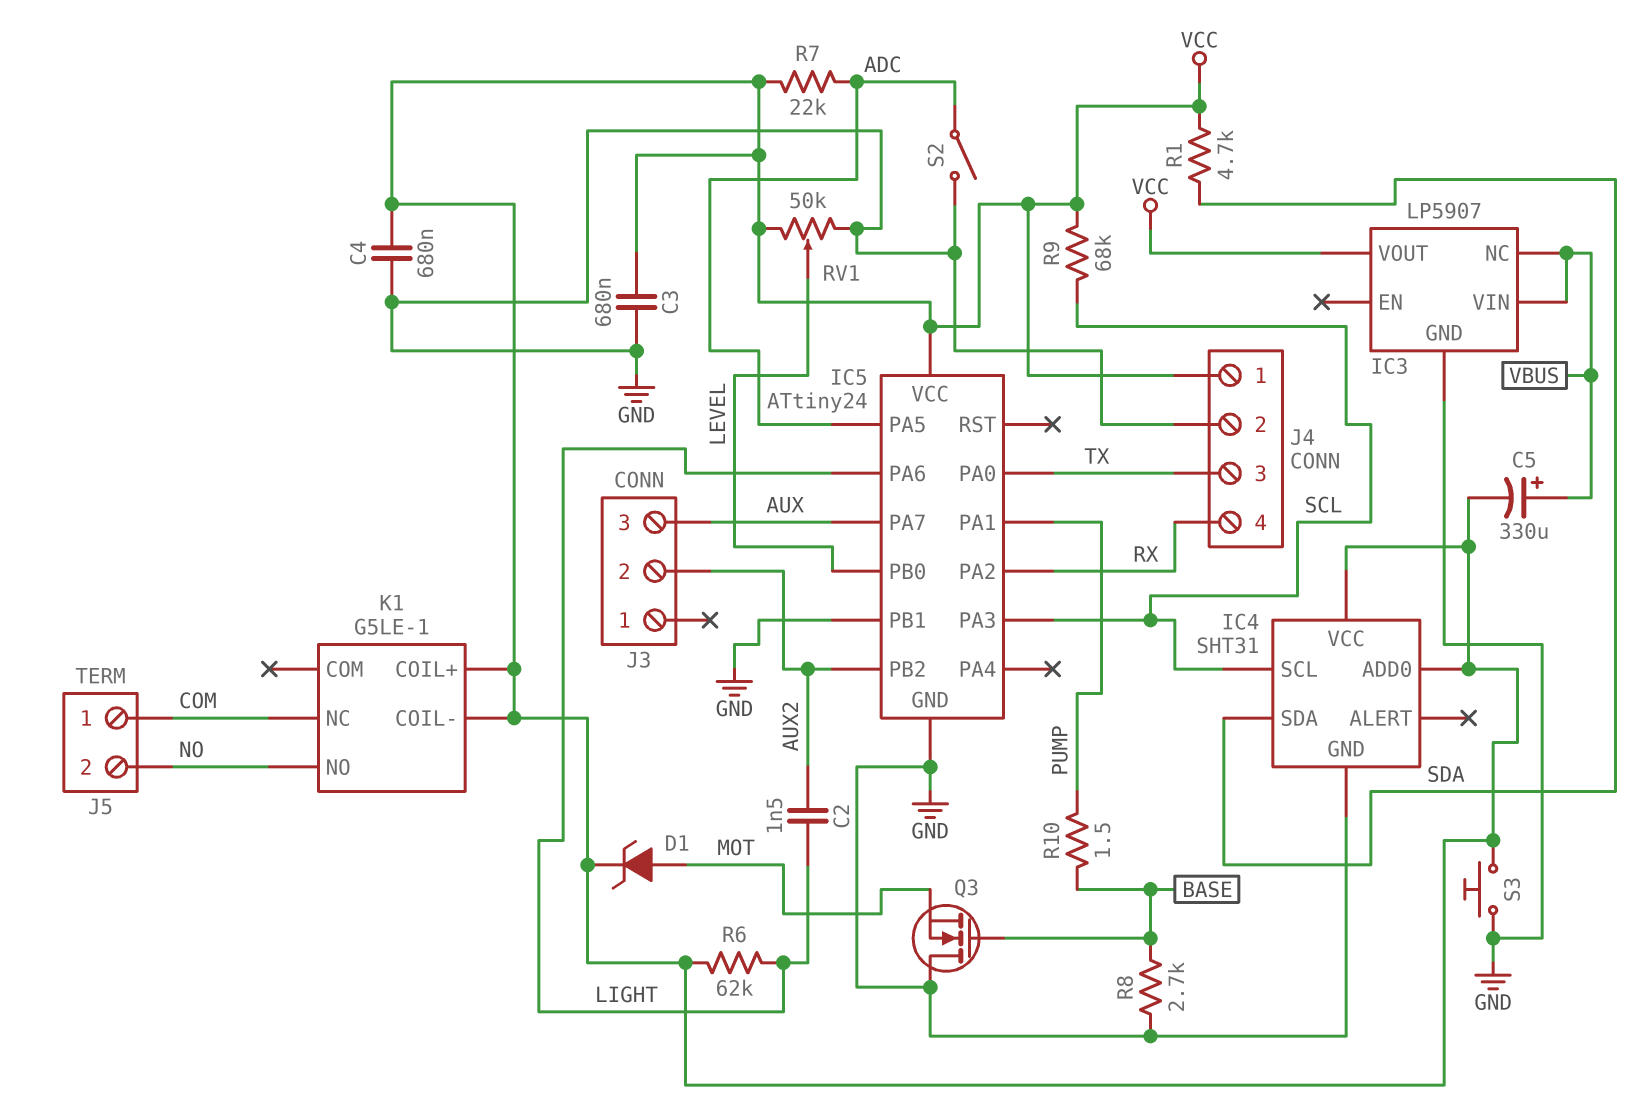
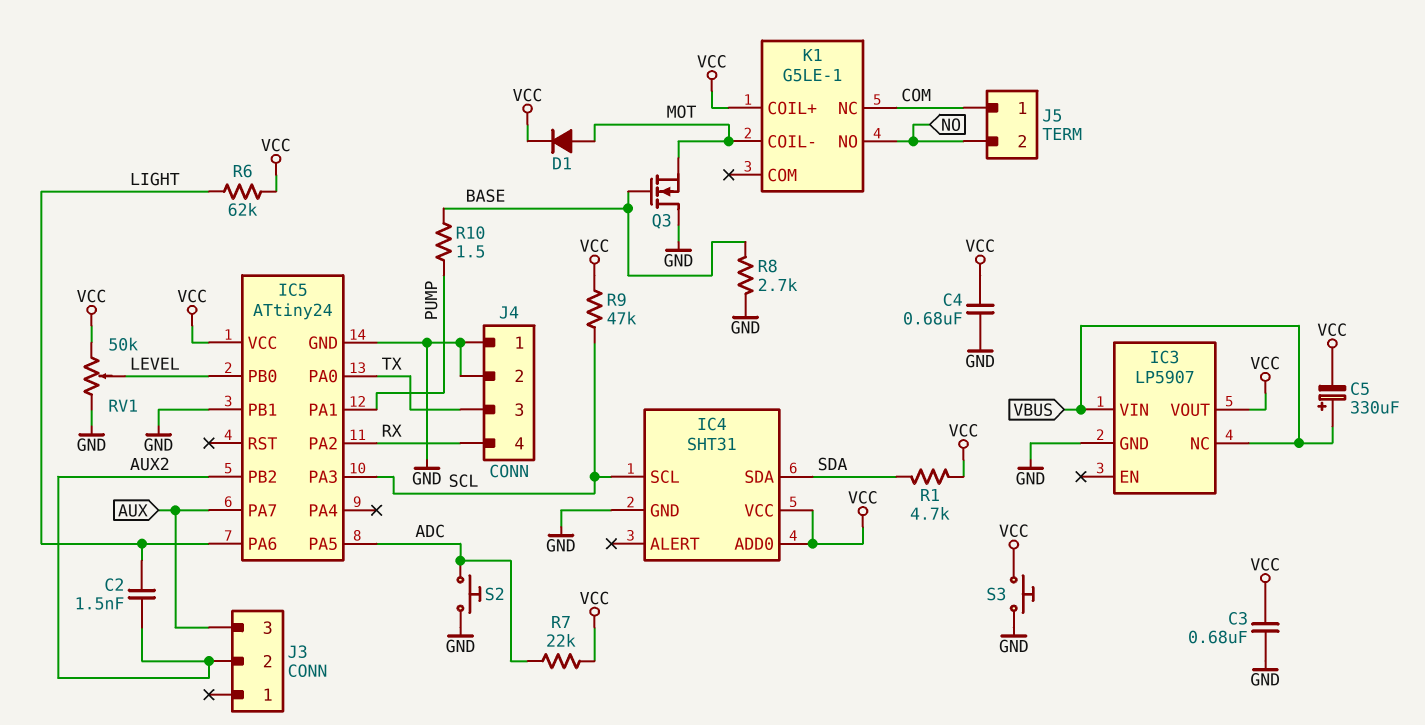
D1: zener (A MOT, K VCC) -> diode (A MOT, K VCC)
J4 pin 1: VCC -> GND
K1 pin COIL-: VCC -> MOT
R9: 68k (SCL, VCC) -> 47k (SCL, VCC)
S2: switch (ADC, GND) -> button (ADC, GND)

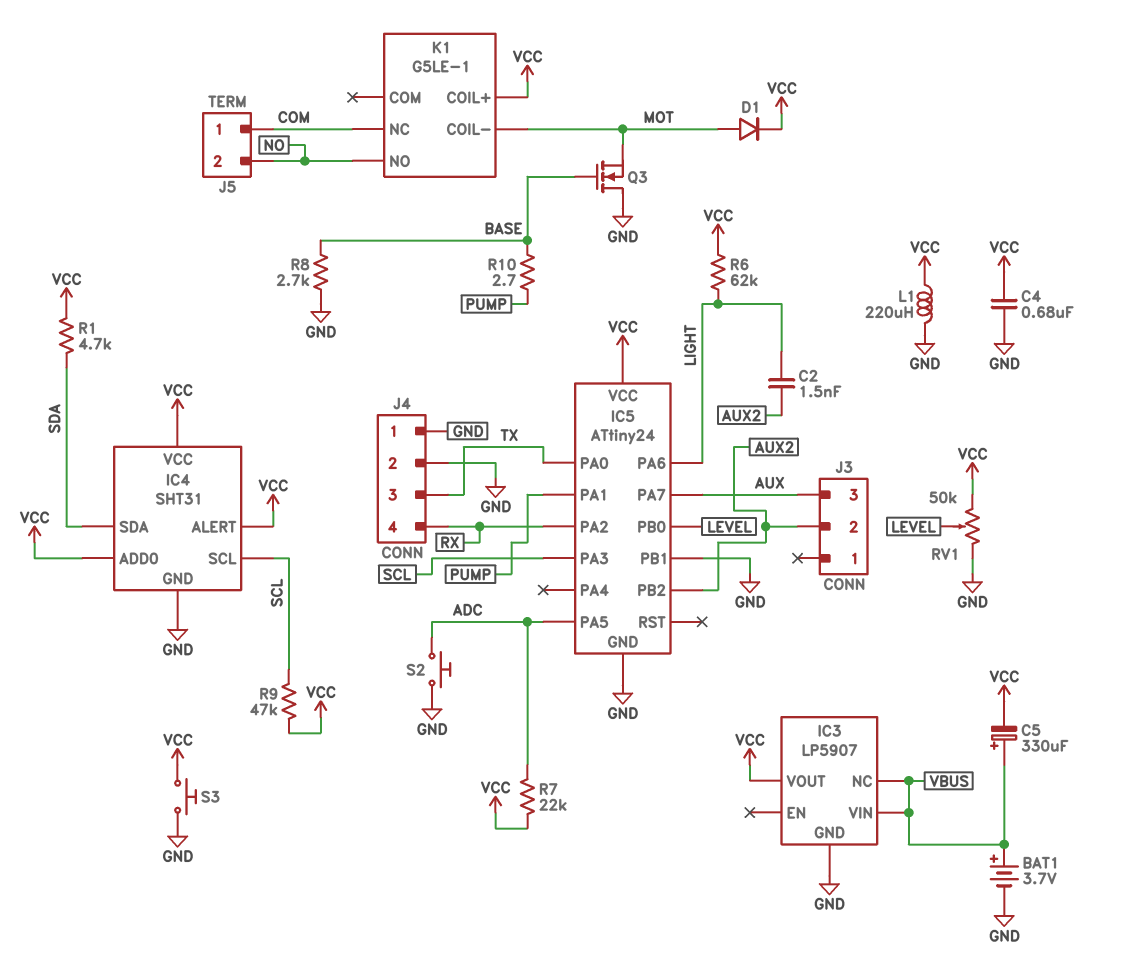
BAT1: none -> 3.7V (plus VBUS, minus GND)
C3: 680nF (GND, VCC) -> none
IC4 pin ALERT: none -> VCC
L1: none -> 220uH (GND, VCC)
R10: 1.5 (BASE, PUMP) -> 2.7 (BASE, PUMP)

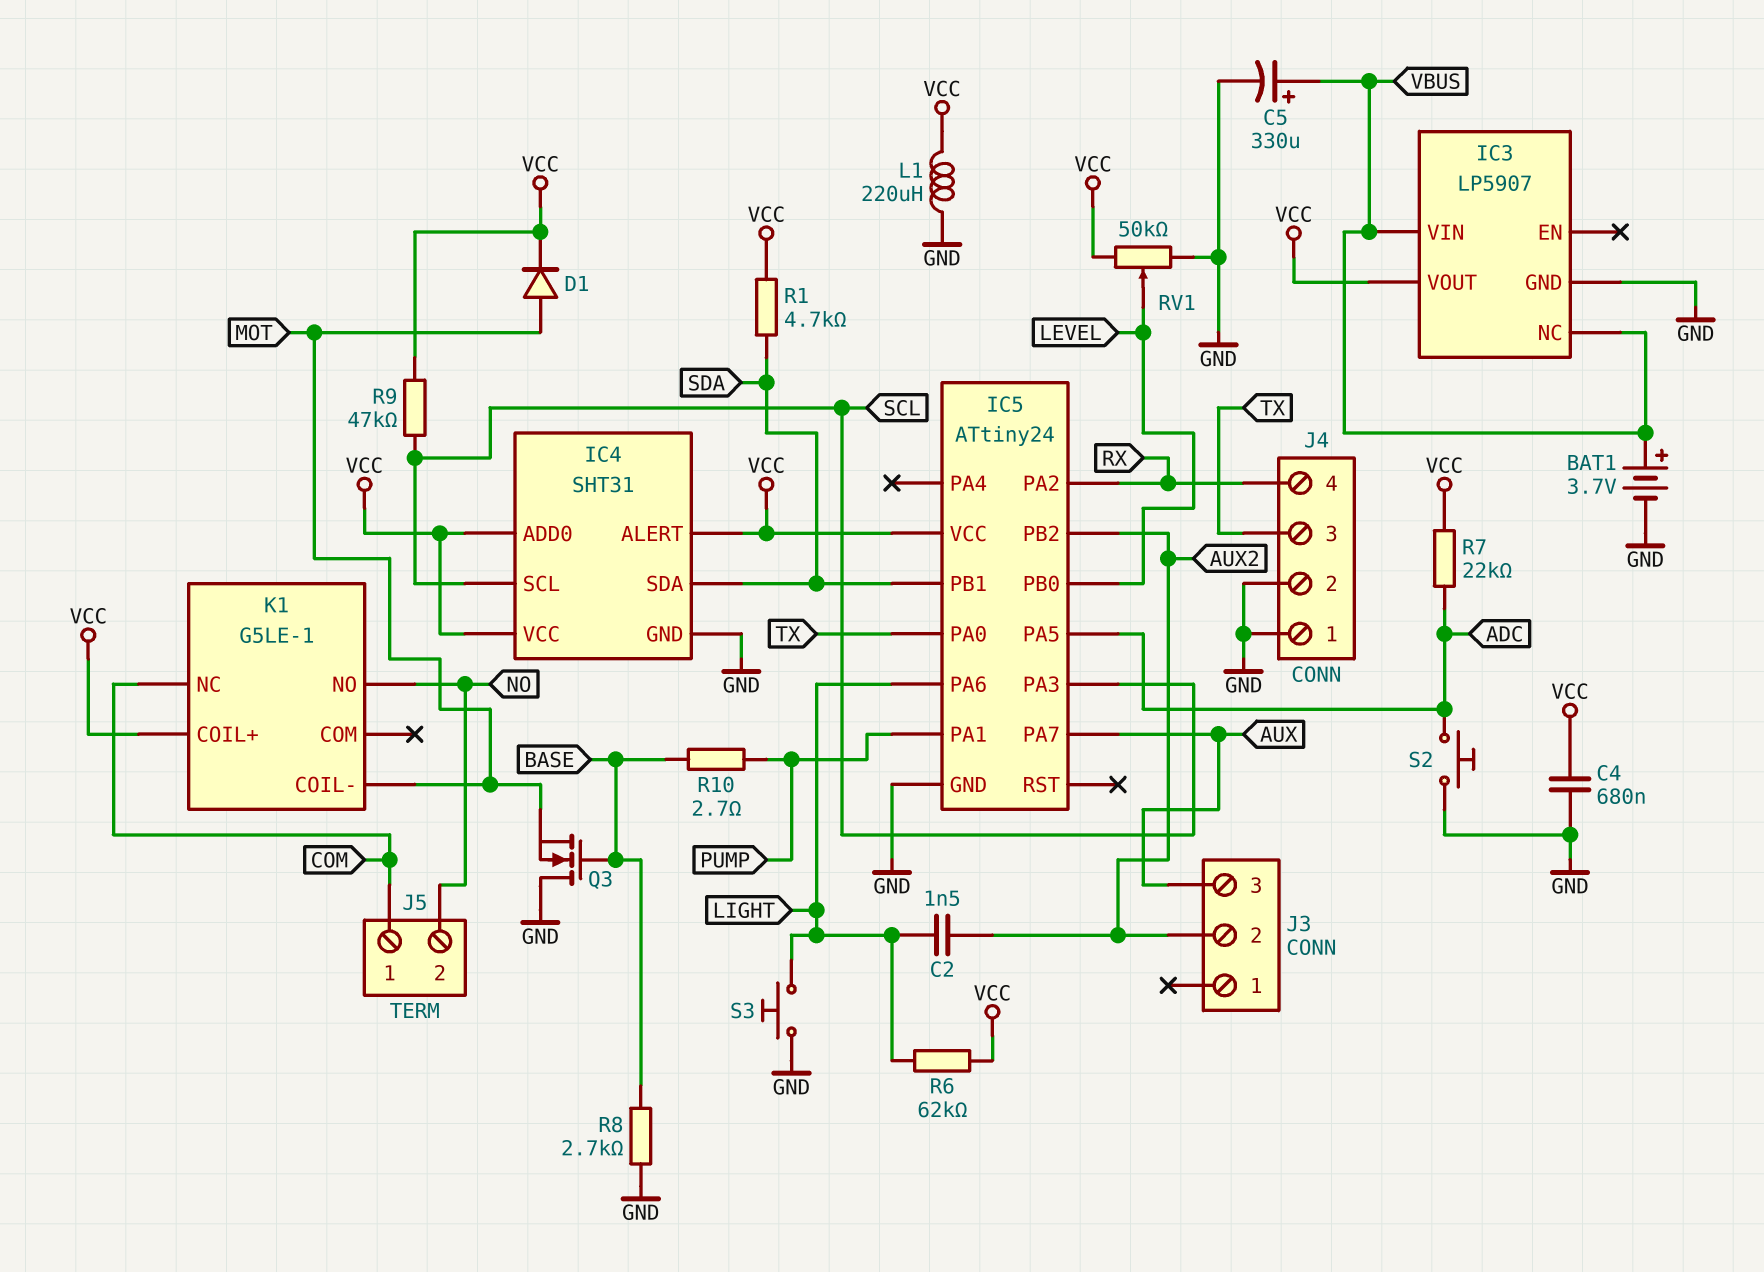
C5: 330uF (plus VBUS, minus VCC) -> 330uF (plus VBUS, minus GND)
IC5 pin PB1: GND -> SDA
S3: button (GND, VCC) -> button (GND, LIGHT)

